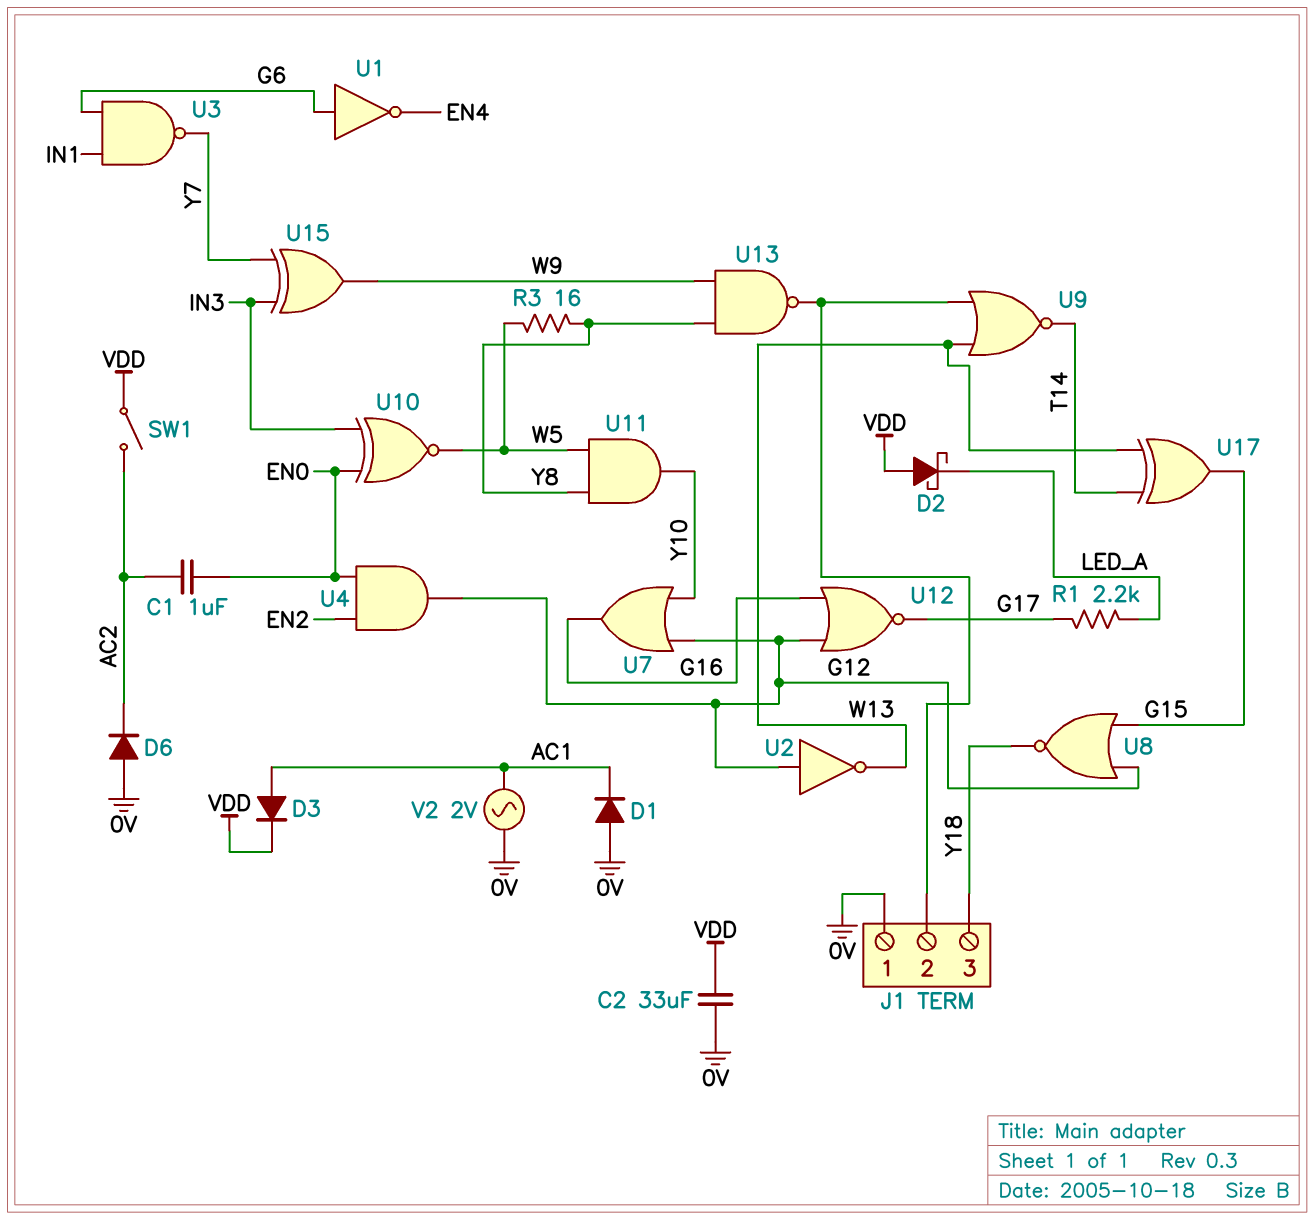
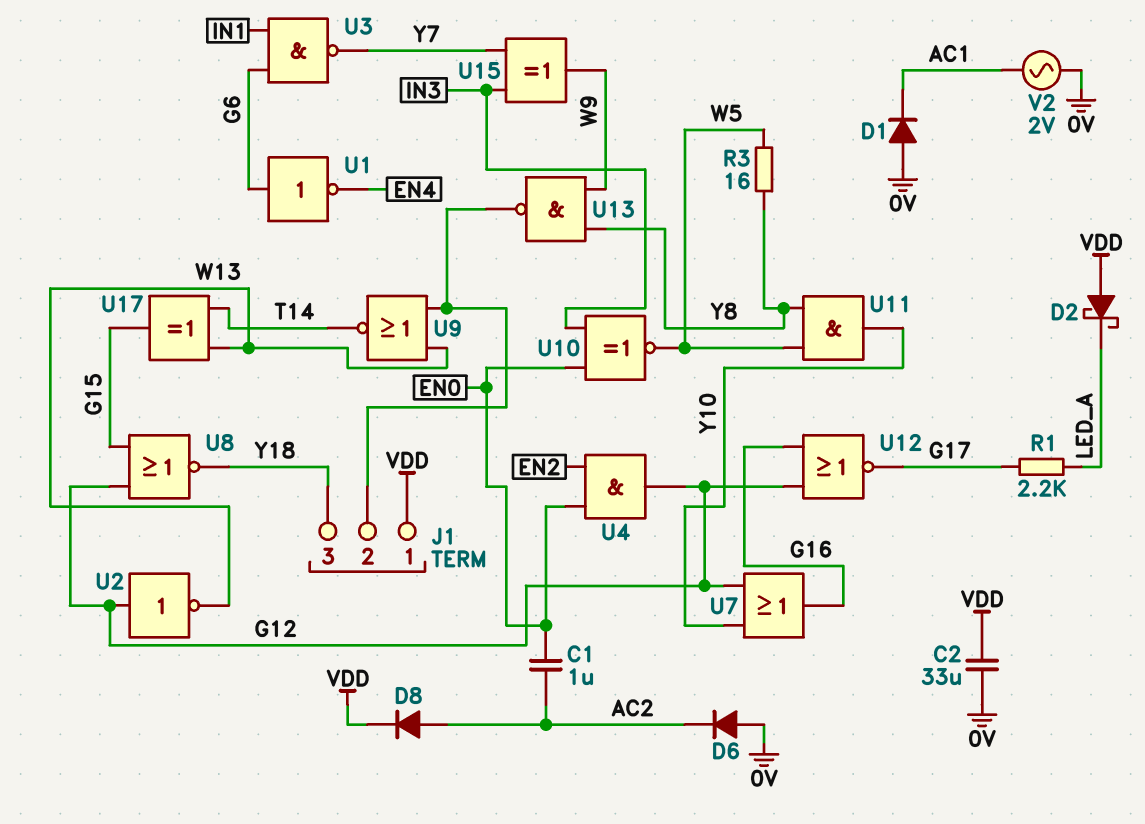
D3: diode (A AC1, K VDD) -> none
D8: none -> diode (A AC2, K VDD)
J1 pin 1: 0V -> VDD
SW1: switch (AC2, VDD) -> none

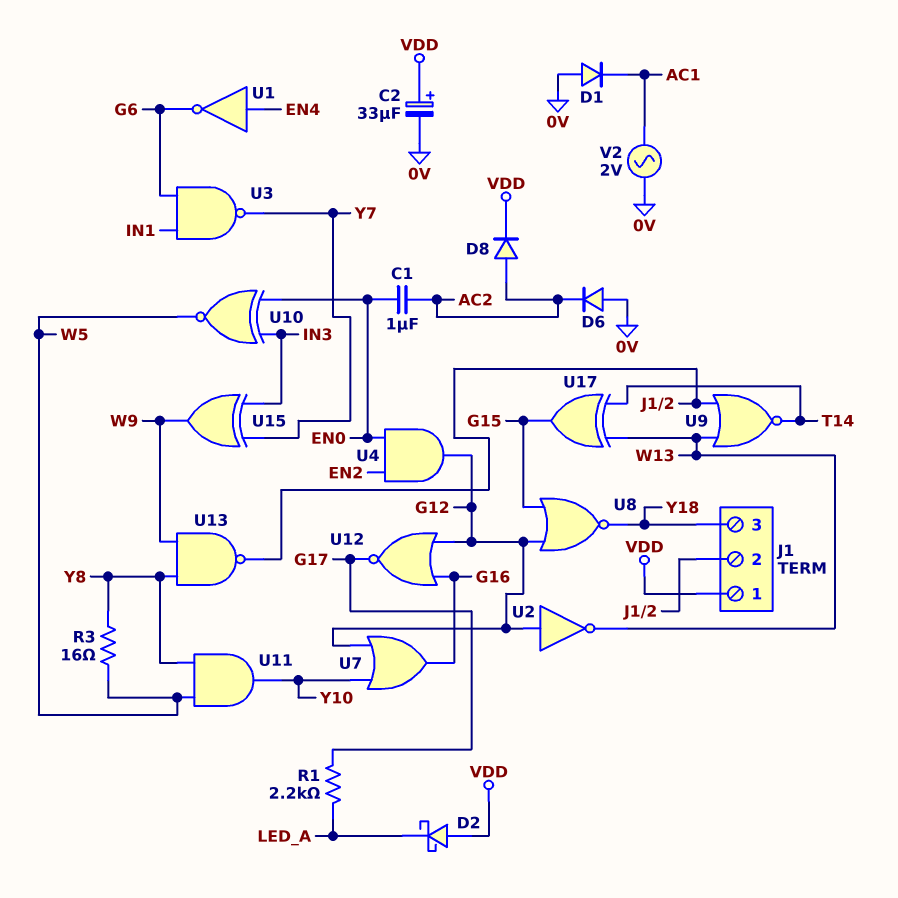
C2: 33uF (0V, VDD) -> 33uF (plus VDD, minus 0V)
U1: NOT (in G6, out EN4) -> NOT (in EN4, out G6)

